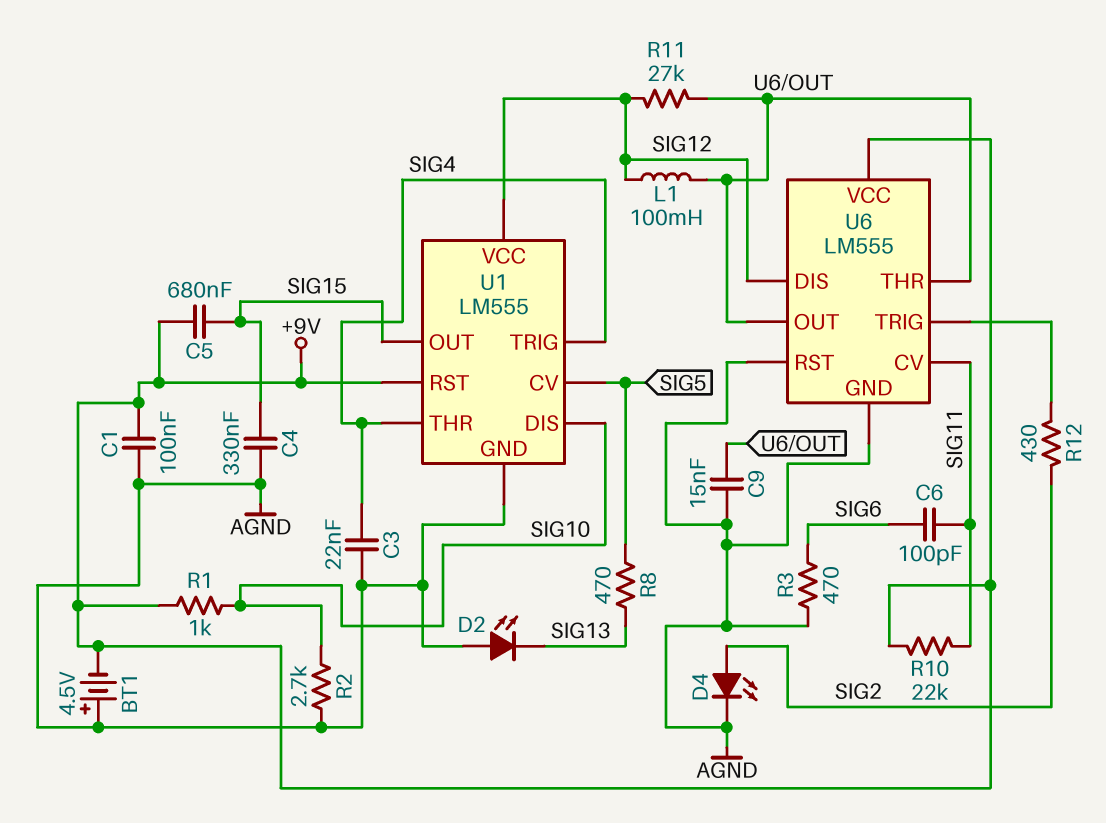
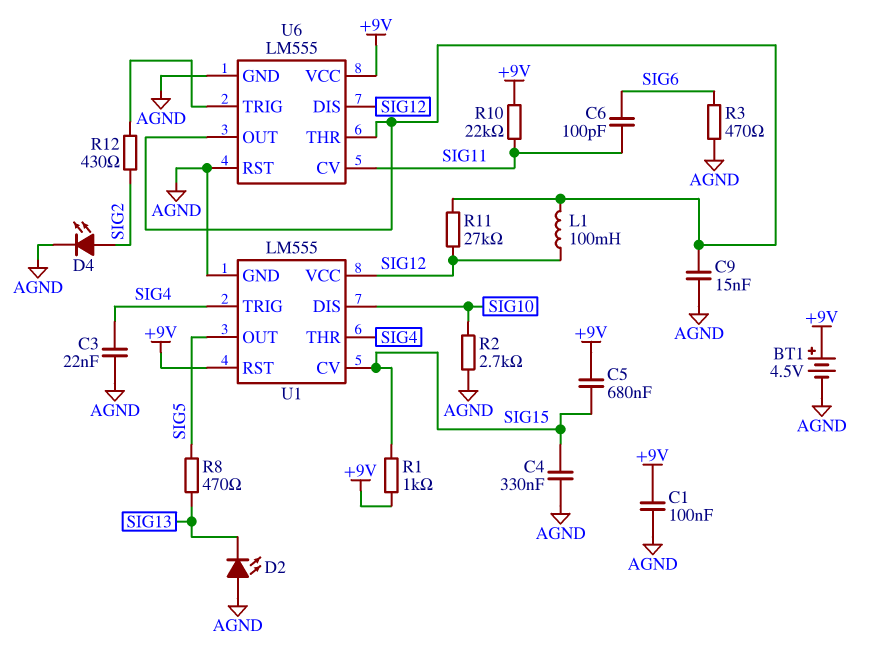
BT1: 4.5V (plus AGND, minus +9V) -> 4.5V (plus +9V, minus AGND)
R1: 1k (+9V, SIG10) -> 1k (+9V, SIG15)
U1 pin CV: SIG5 -> SIG15
U1 pin OUT: SIG15 -> SIG5

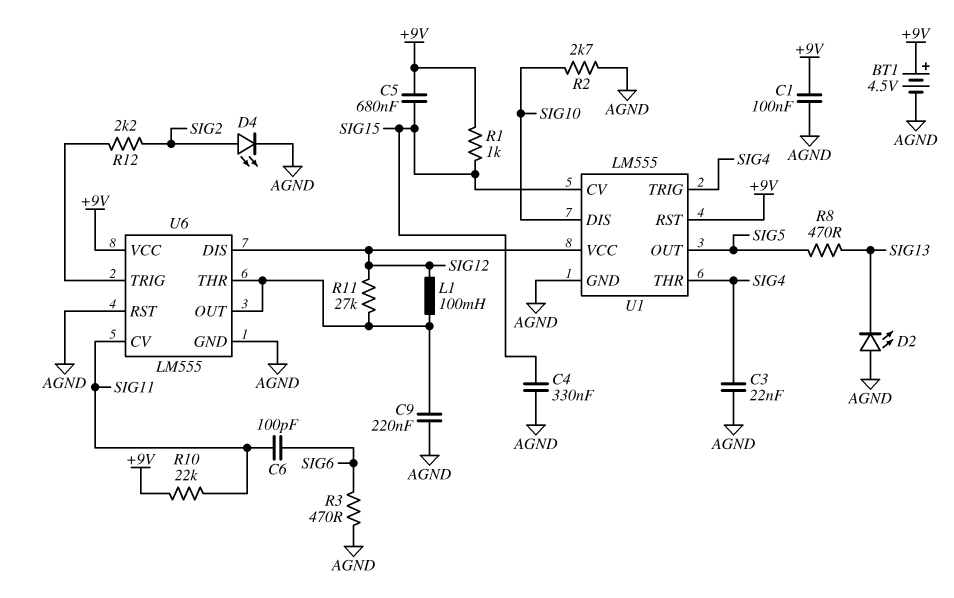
C9: 15nF (AGND, U6/OUT) -> 220nF (AGND, U6/OUT)
R12: 430 (SIG2, U6/TRIG) -> 2.2k (SIG2, U6/TRIG)

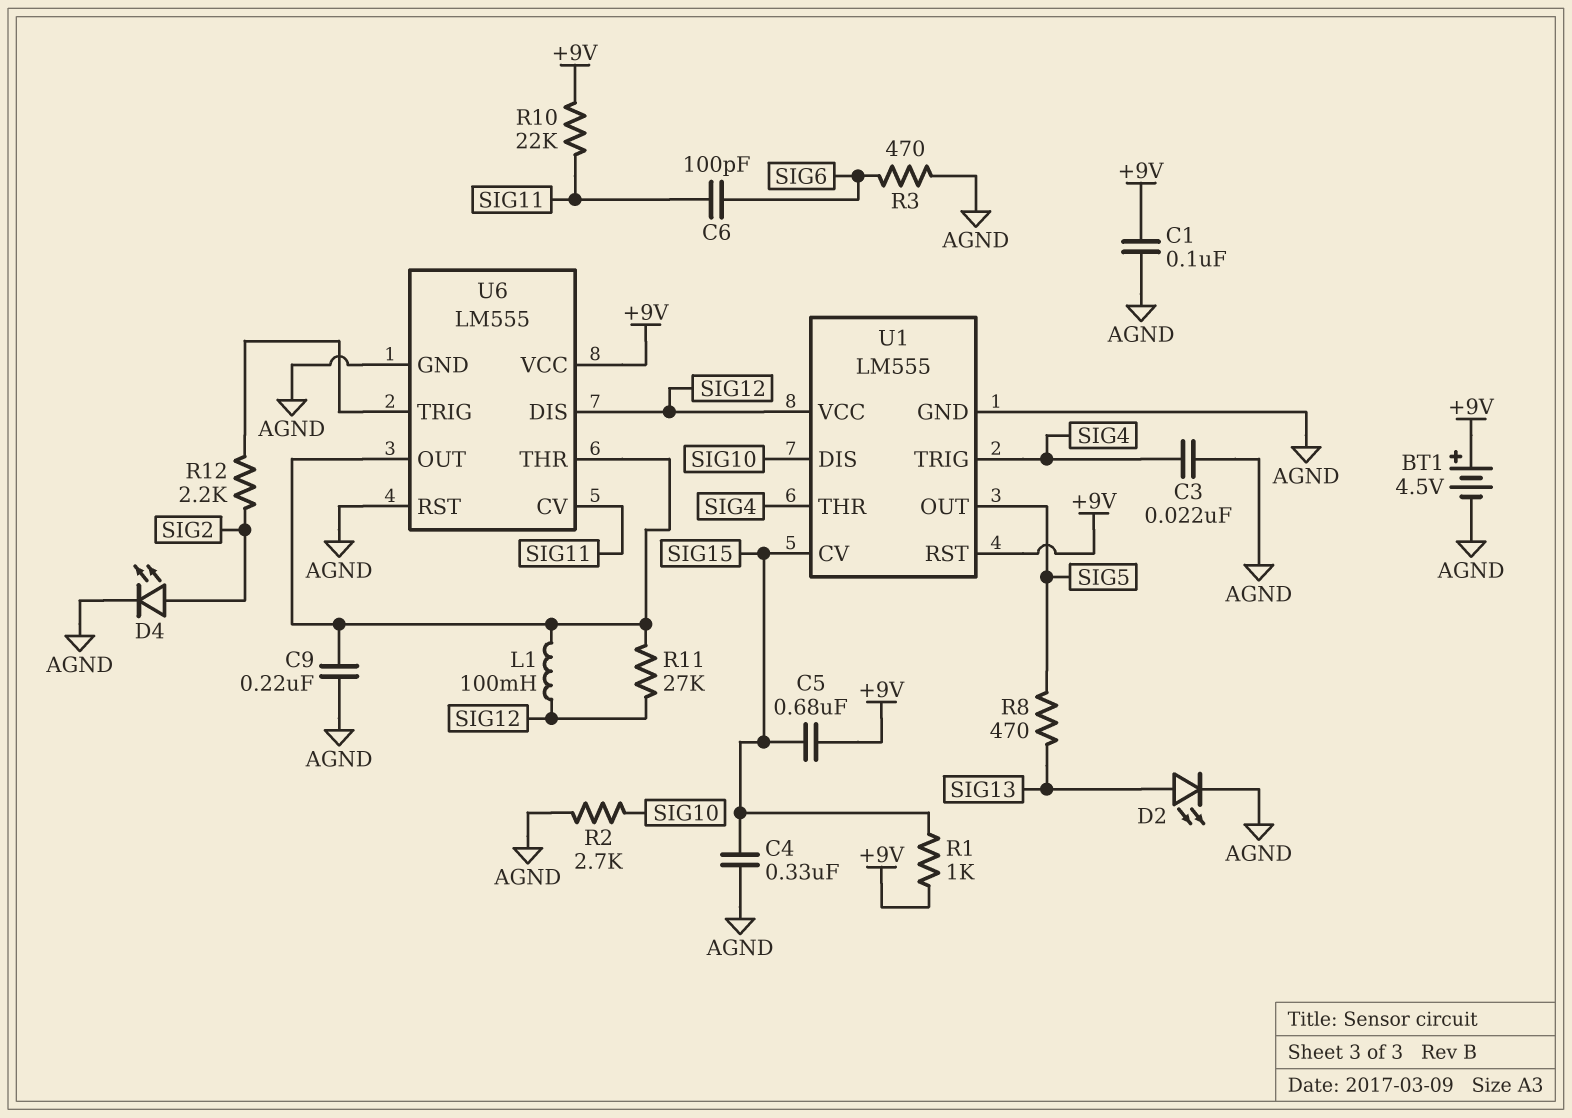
D2: LED (A AGND, K SIG13) -> LED (A SIG13, K AGND)

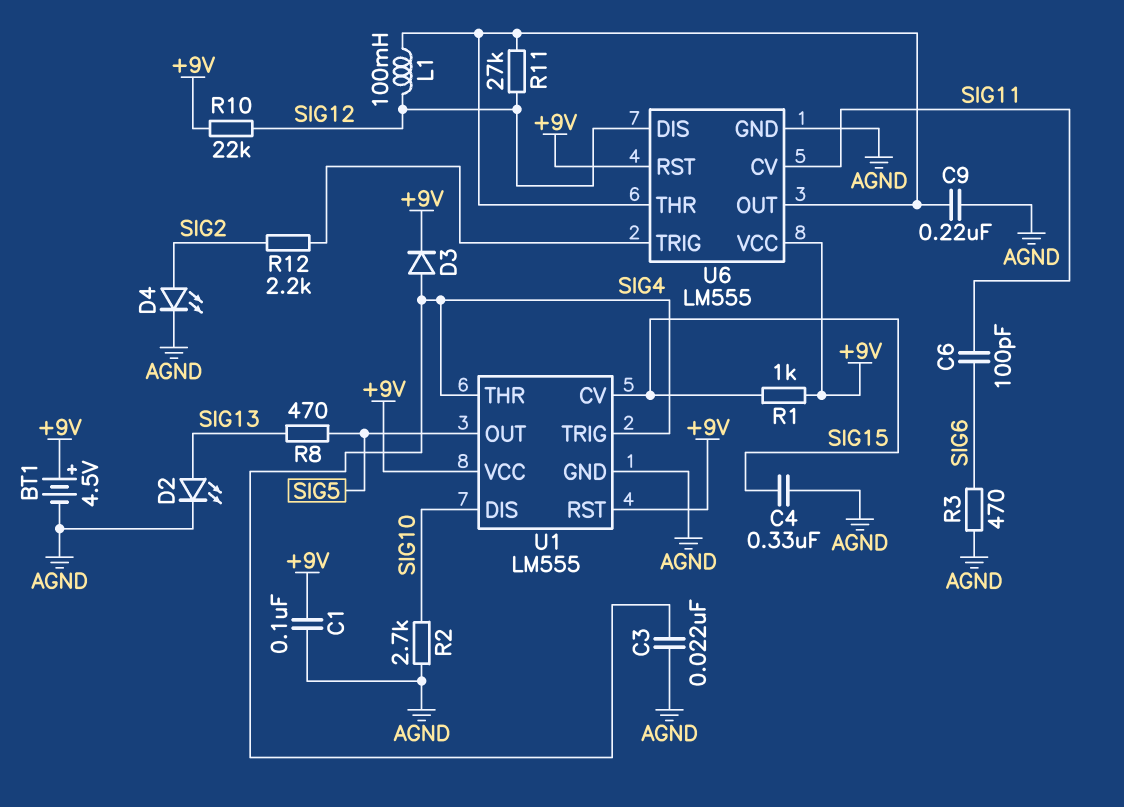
C5: 680nF (+9V, SIG15) -> none
D3: none -> diode (A SIG4, K +9V)
R10: 22k (+9V, SIG11) -> 22k (+9V, SIG12)
U1 pin VCC: SIG12 -> +9V
U6 pin RST: AGND -> +9V

